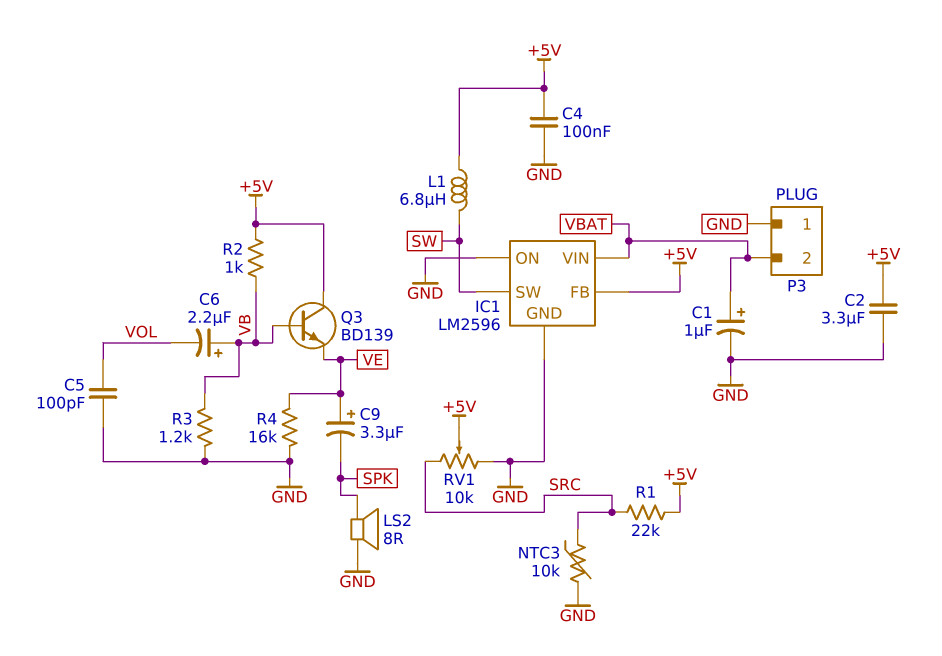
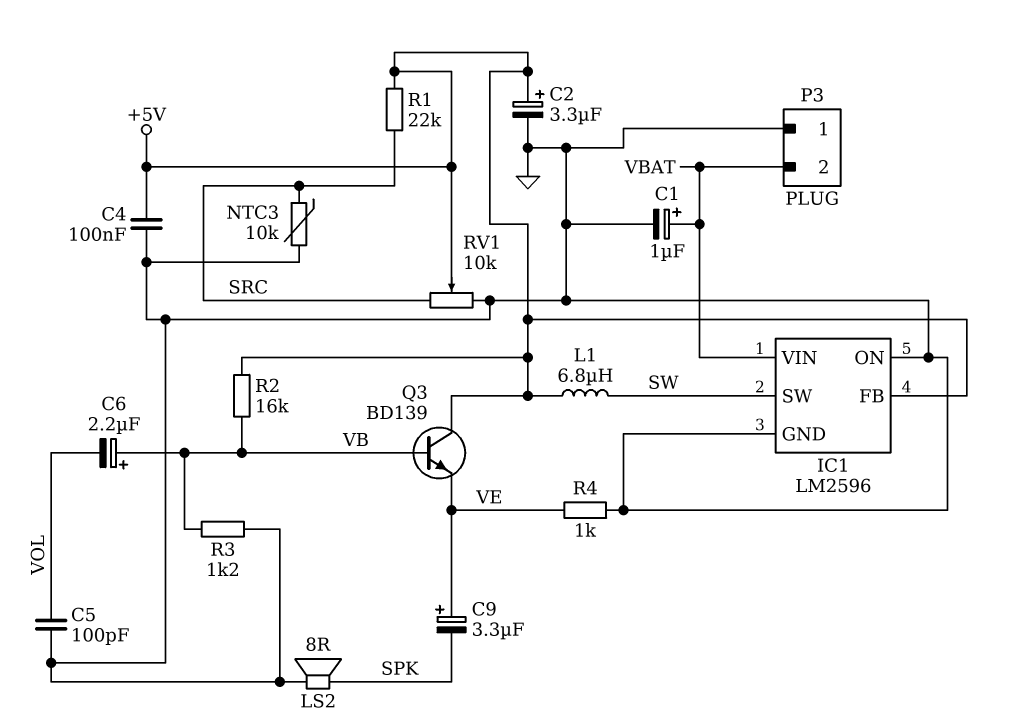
C2: 3.3uF (+5V, GND) -> 3.3uF (plus +5V, minus GND)
R2: 1k (+5V, VB) -> 16k (+5V, VB)
R4: 16k (GND, VE) -> 1k (GND, VE)

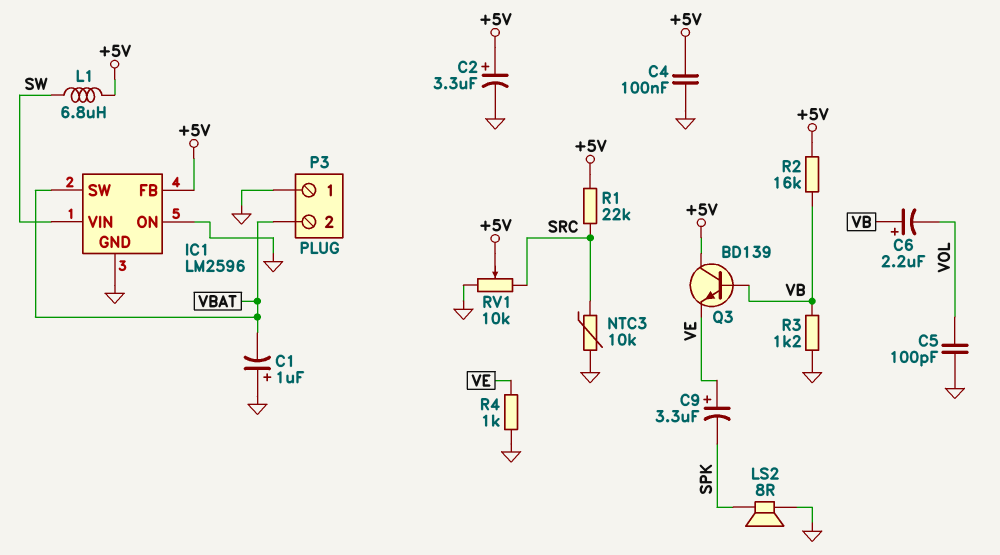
C1: 1uF (plus VBAT, minus GND) -> 1uF (plus GND, minus VBAT)
IC1 pin SW: SW -> VBAT
IC1 pin VIN: VBAT -> SW

